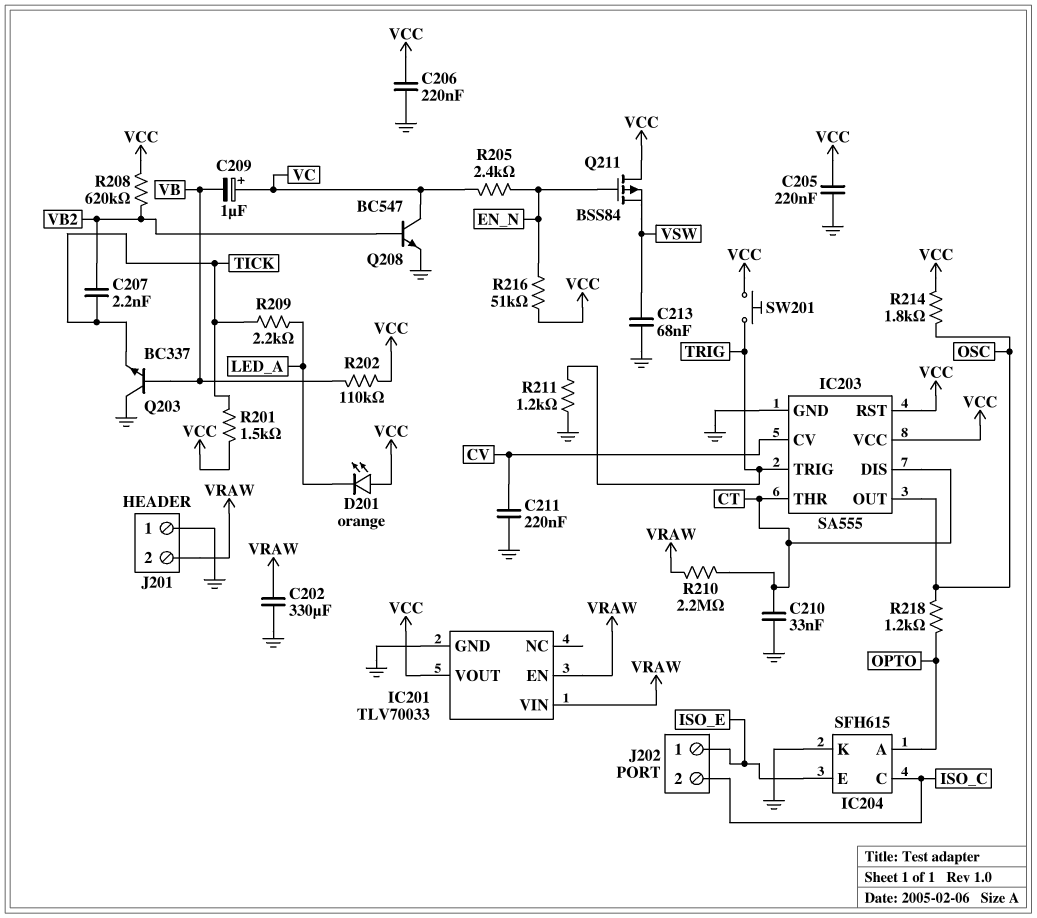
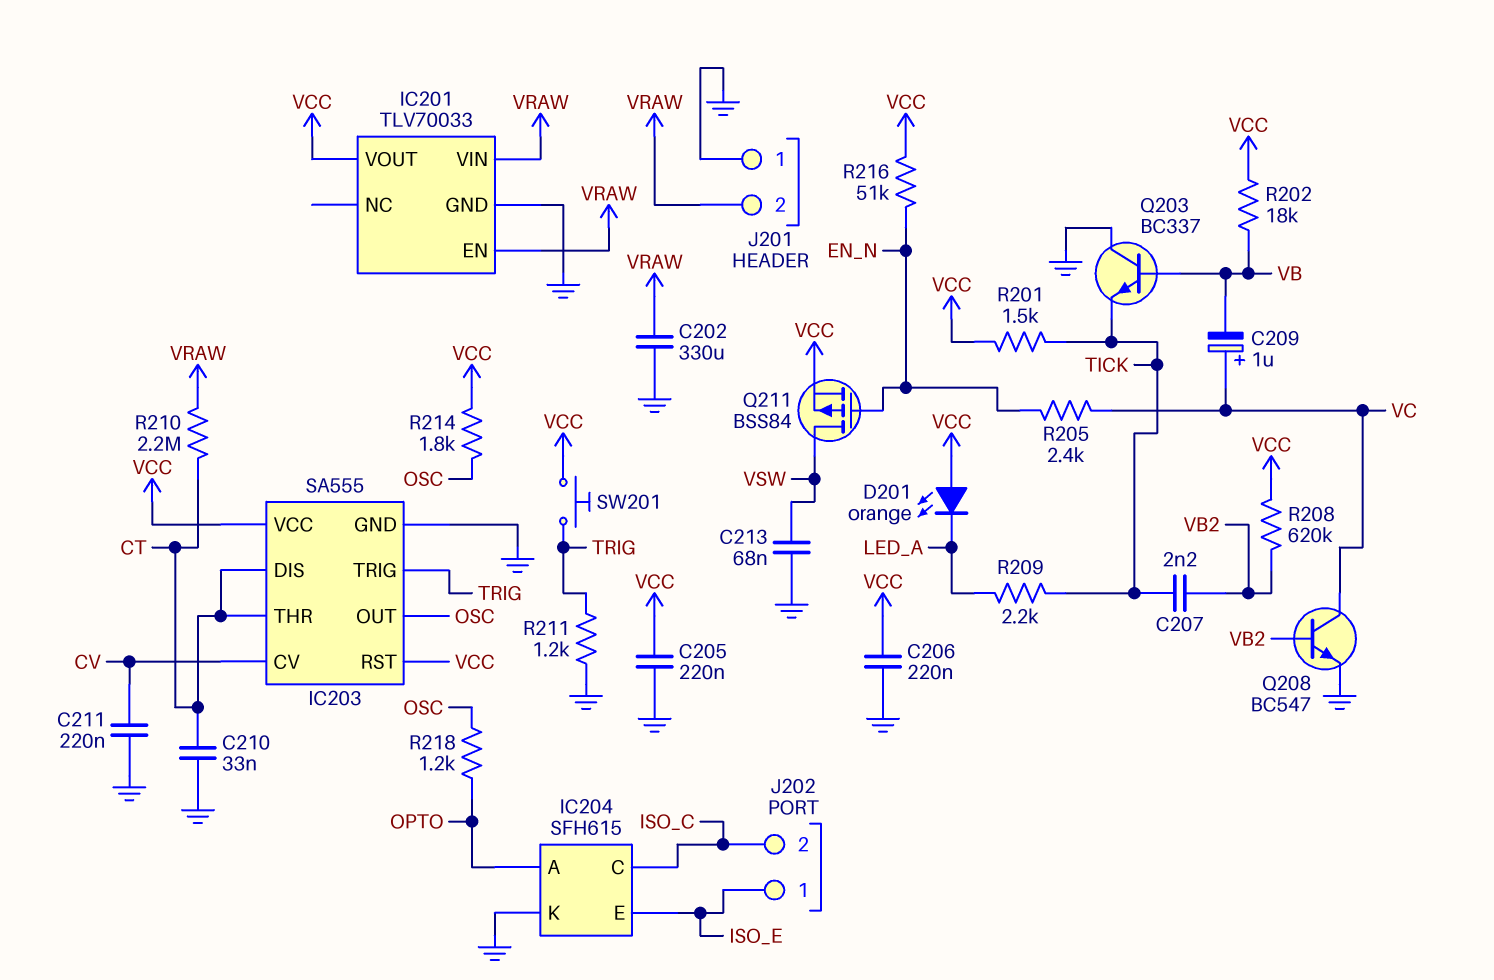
Q211: PMOS BSS84 (G EN_N, D VCC, S VSW) -> PMOS BSS84 (G EN_N, D VSW, S VCC)
R202: 110k (VB, VCC) -> 18k (VB, VCC)

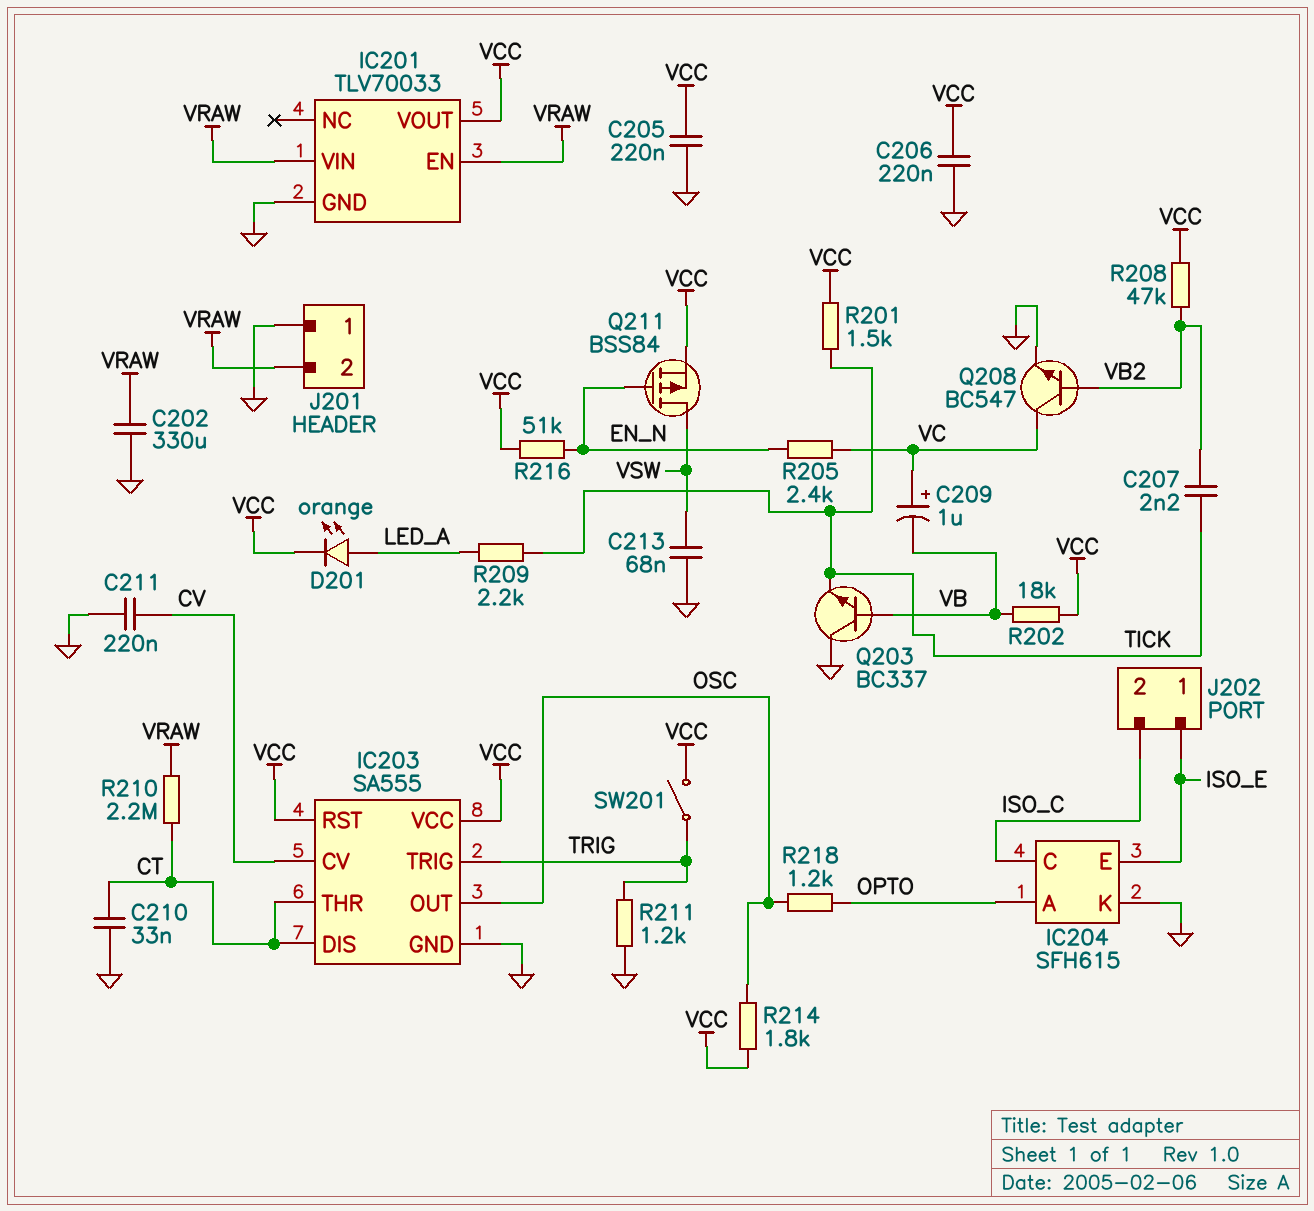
D201: LED orange (A VCC, K LED_A) -> LED orange (A LED_A, K VCC)
R208: 620k (VB2, VCC) -> 47k (VB2, VCC)
SW201: button (TRIG, VCC) -> switch (TRIG, VCC)

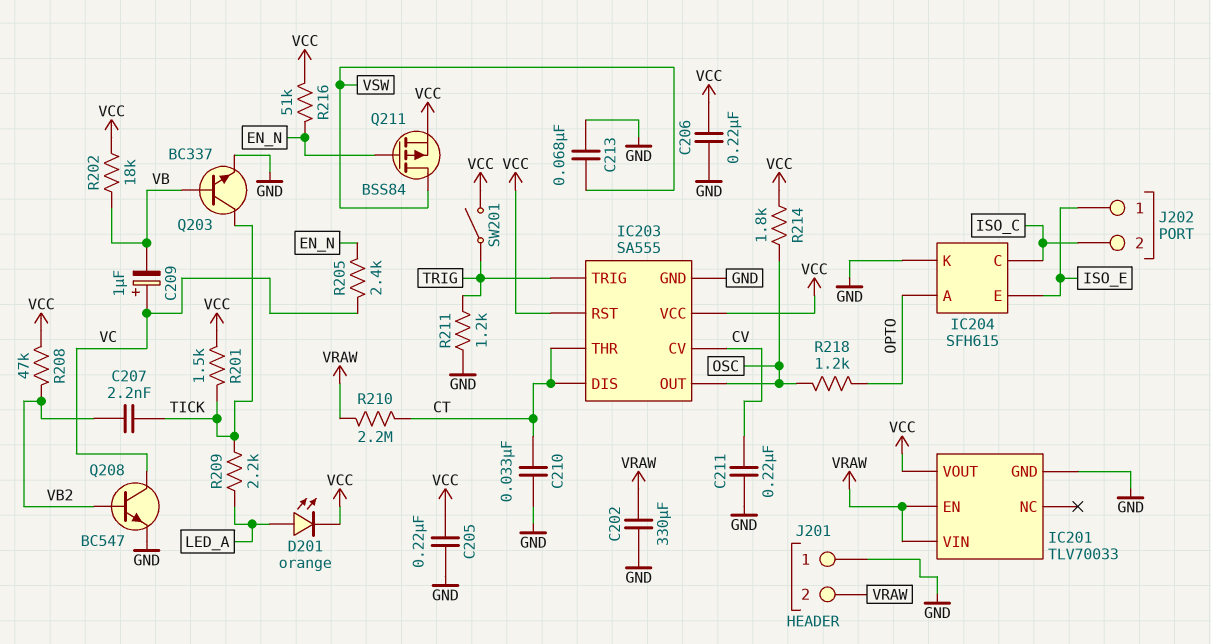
Q203: NPN BC337 (B VB, C GND, E TICK) -> NPN BC337 (B VB, C TICK, E GND)

